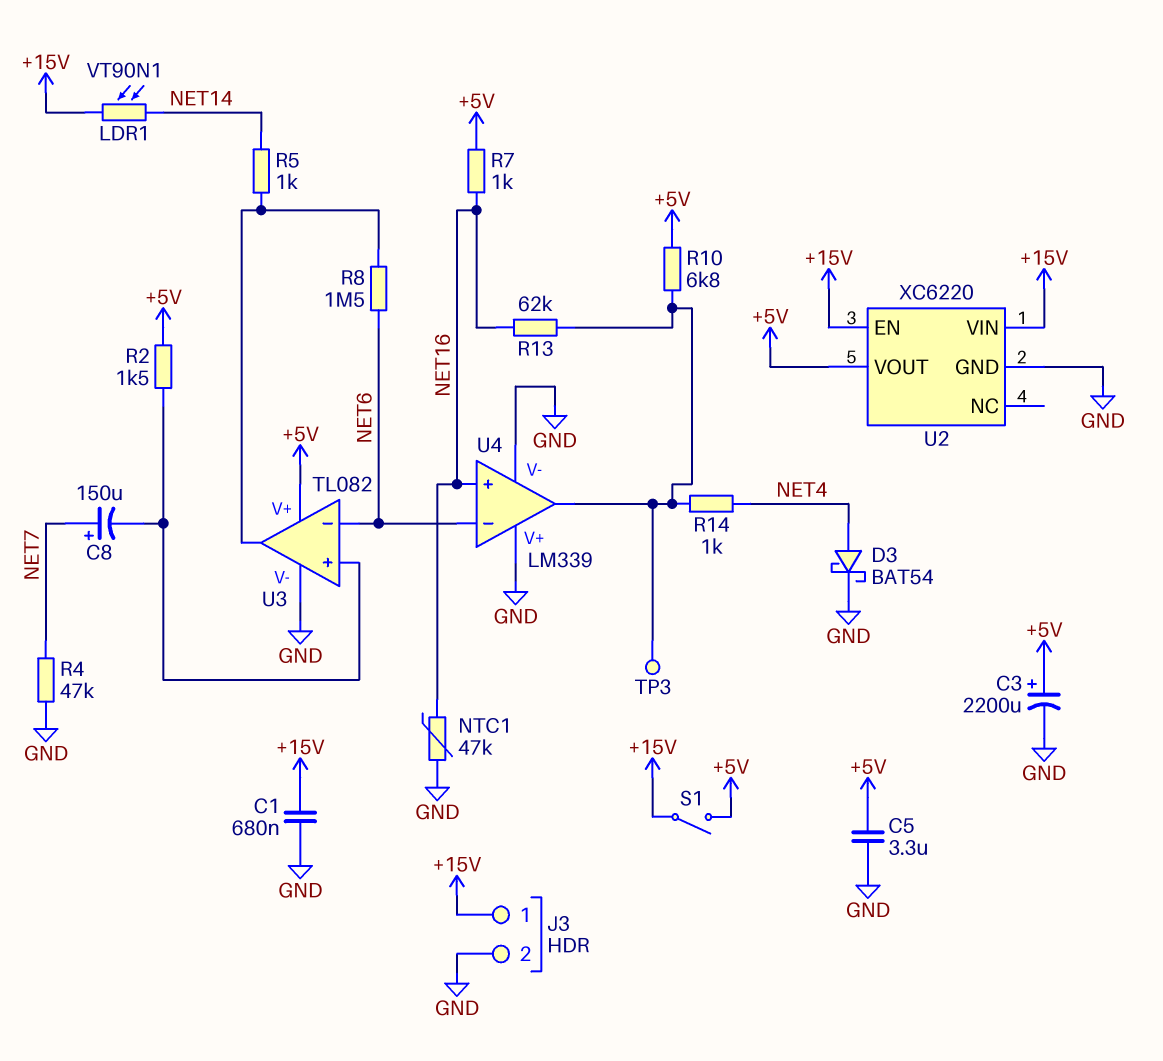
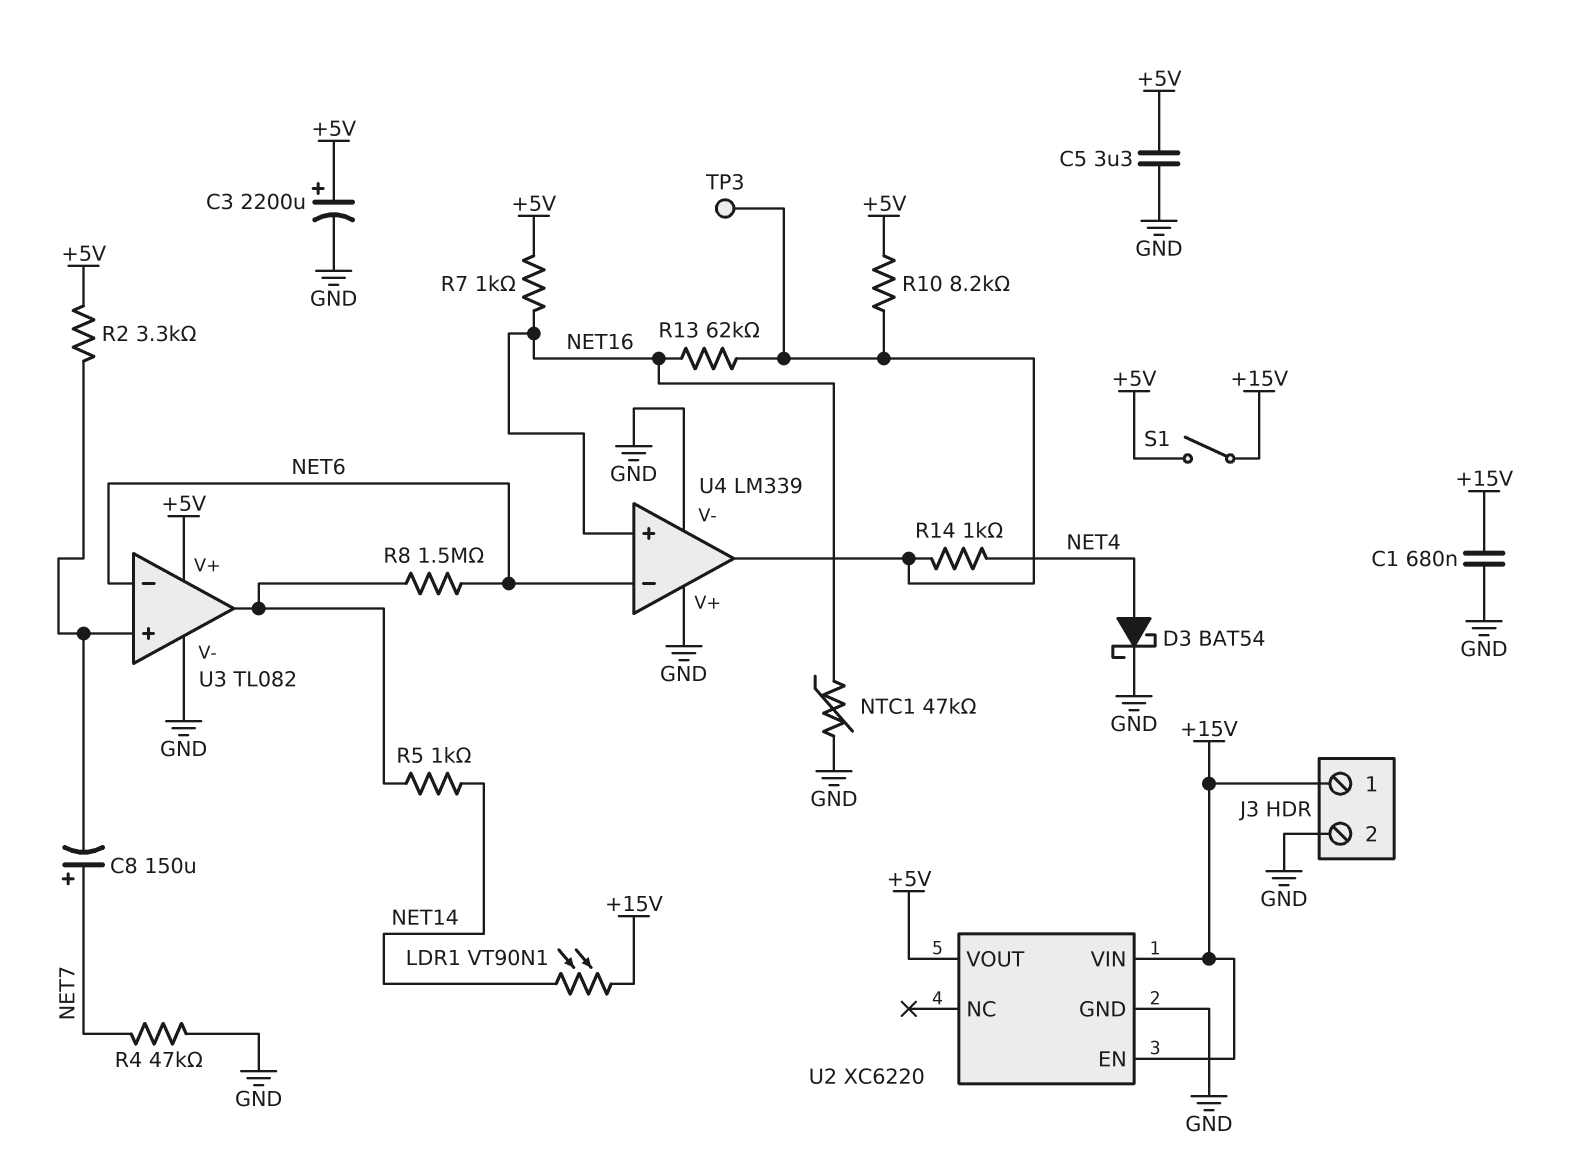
R2: 1.5k (+5V, U3/in+) -> 3.3k (+5V, U3/in+)
R10: 6.8k (+5V, U4/out) -> 8.2k (+5V, U4/out)

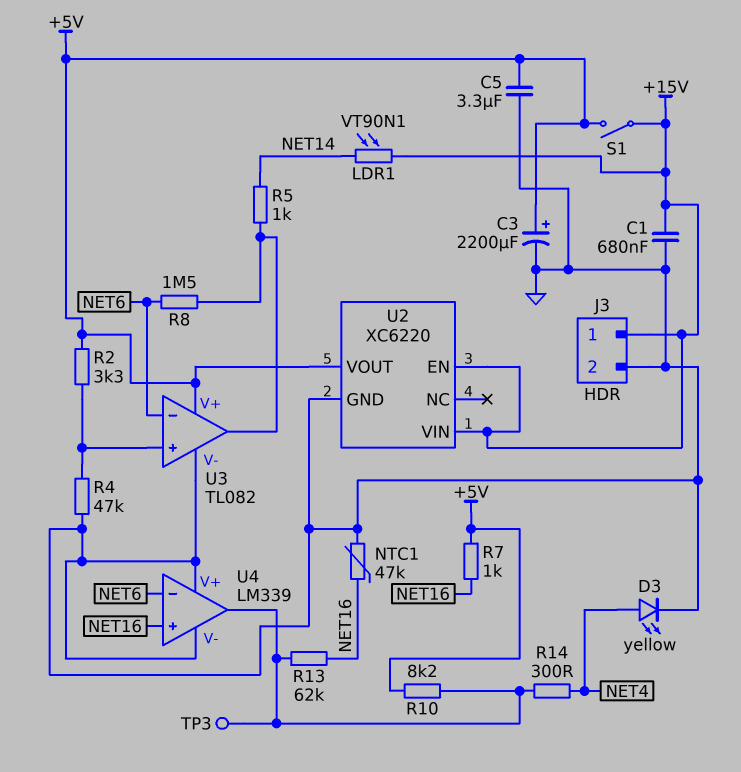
C8: 150uF (plus NET7, minus U3/in+) -> none
D3: schottky BAT54 (A NET4, K GND) -> LED yellow (A NET4, K GND)
R4: 47k (GND, NET7) -> 47k (GND, U3/in+)
R14: 1k (NET4, U4/out) -> 300 (NET4, U4/out)

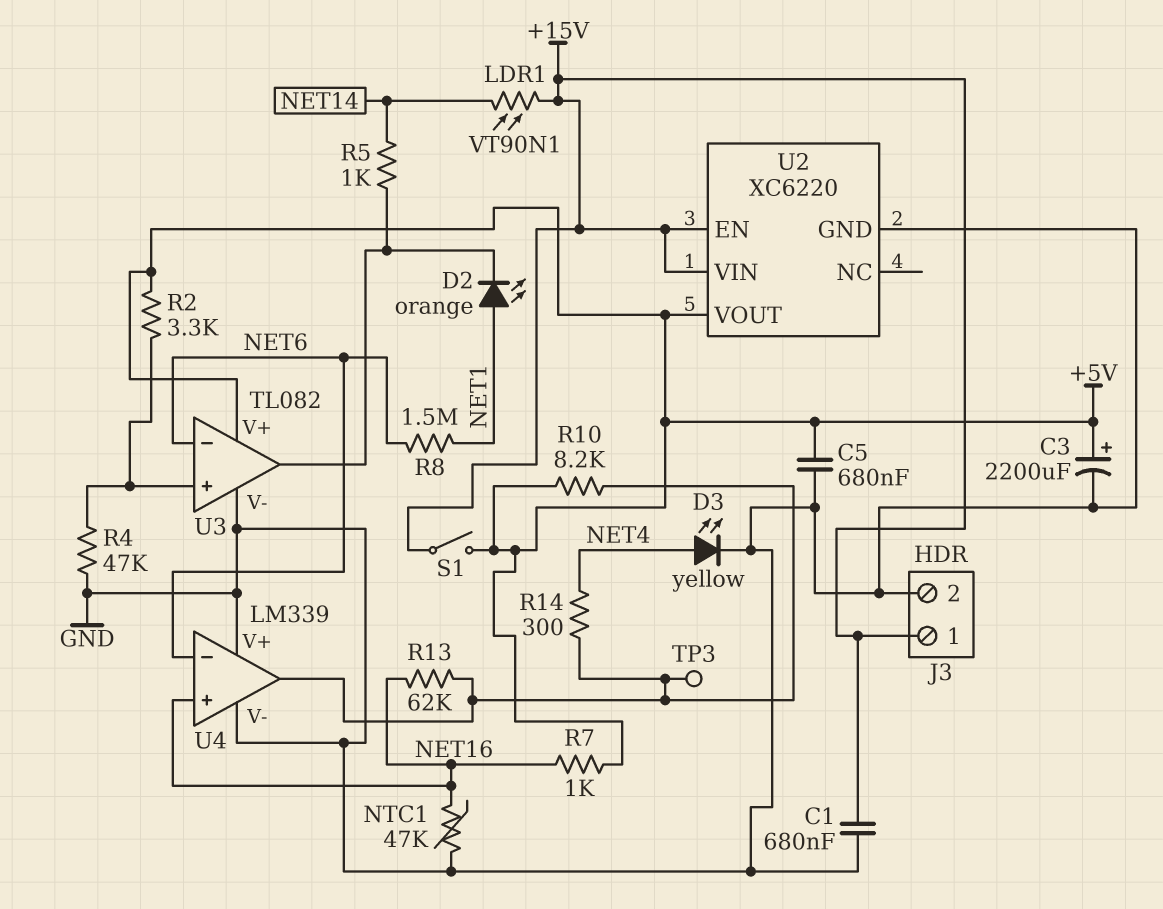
C5: 3.3uF (+5V, GND) -> 680nF (+5V, GND)
D2: none -> LED orange (A NET1, K U3/out)
R8: 1.5M (NET6, U3/out) -> 1.5M (NET1, NET6)

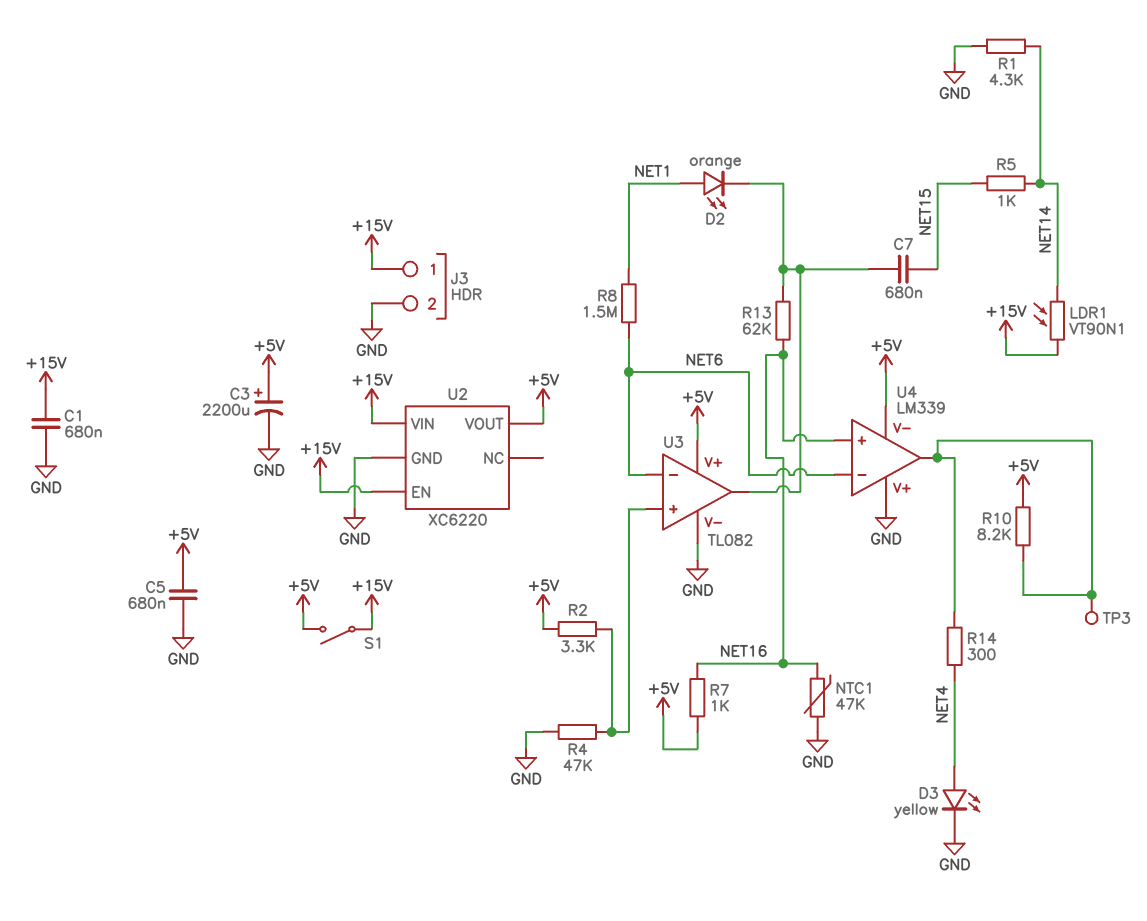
C7: none -> 680nF (NET15, U3/out)
R1: none -> 4.3k (GND, NET14)
R5: 1k (NET14, U3/out) -> 1k (NET14, NET15)
R13: 62k (NET16, U4/out) -> 62k (NET16, U3/out)
U4 pin V-: GND -> +5V

